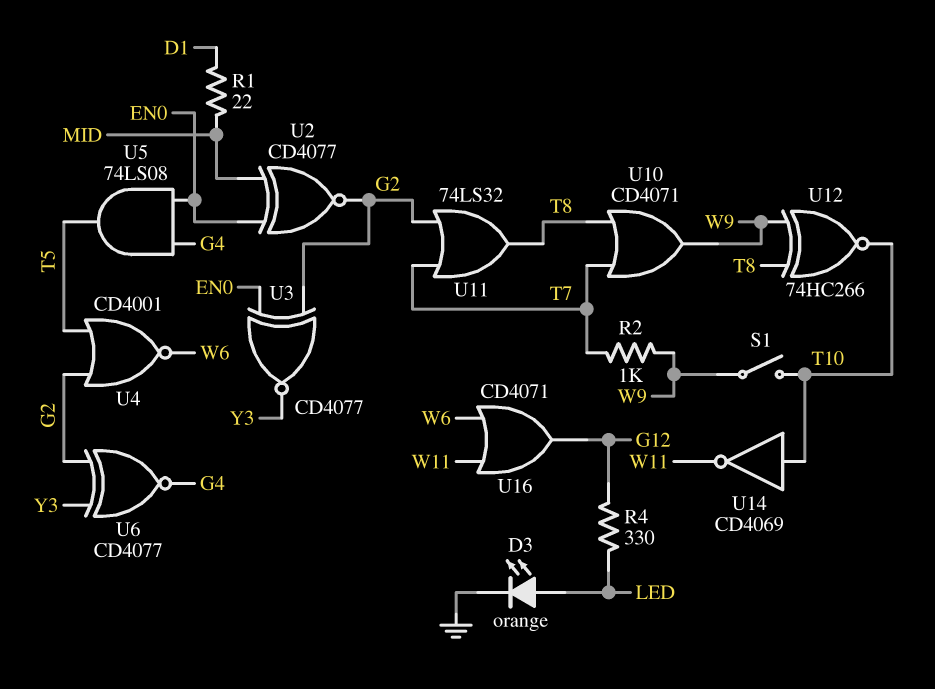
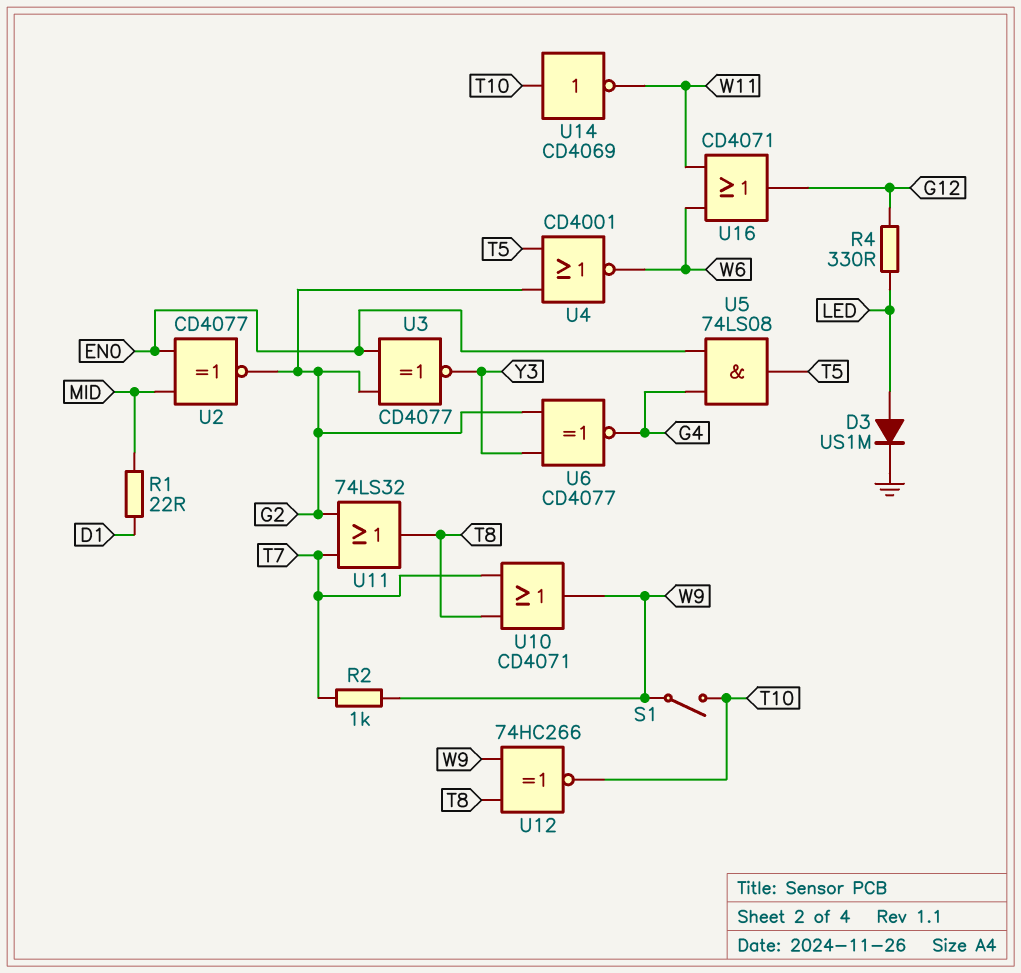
D3: LED orange (A LED, K GND) -> diode US1M (A LED, K GND)

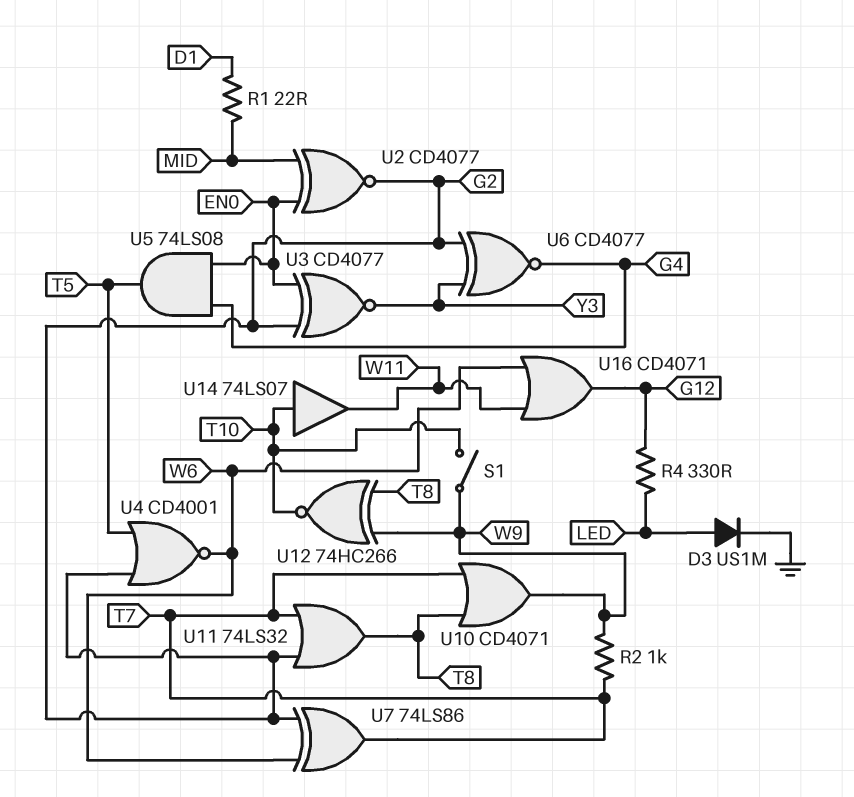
U7: none -> XOR 74LS86 (in G2, in W6, out T7)
U14: NOT CD4069 (in T10, out W11) -> buffer 74LS07 (in T10, out W11)

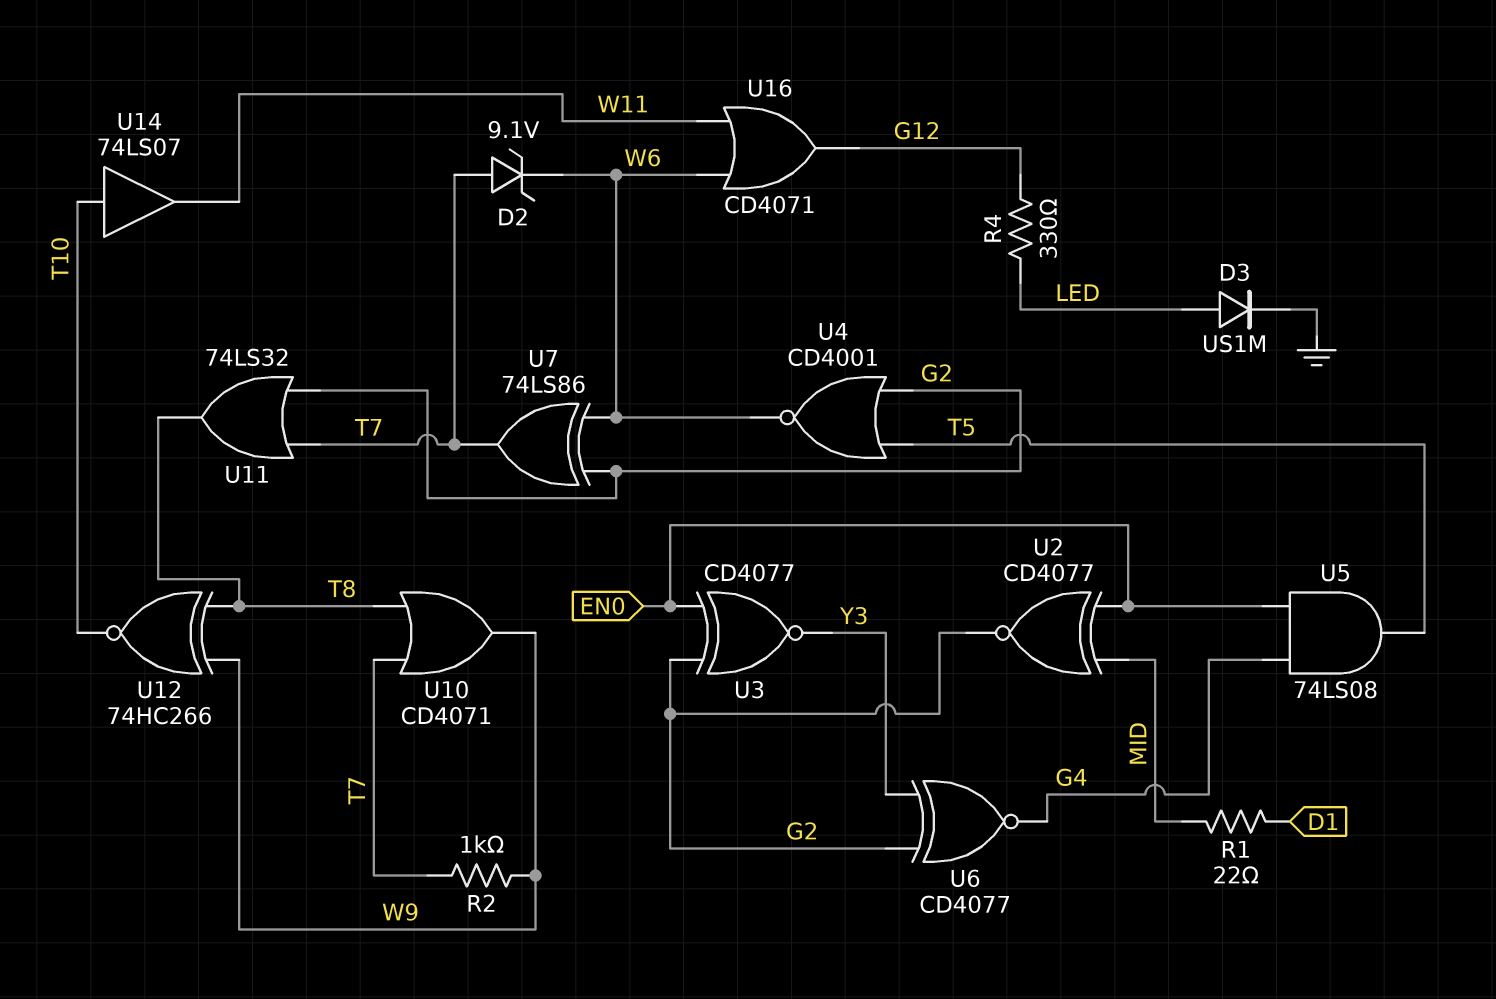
D2: none -> zener 9.1V (A T7, K W6)
S1: switch (T10, W9) -> none

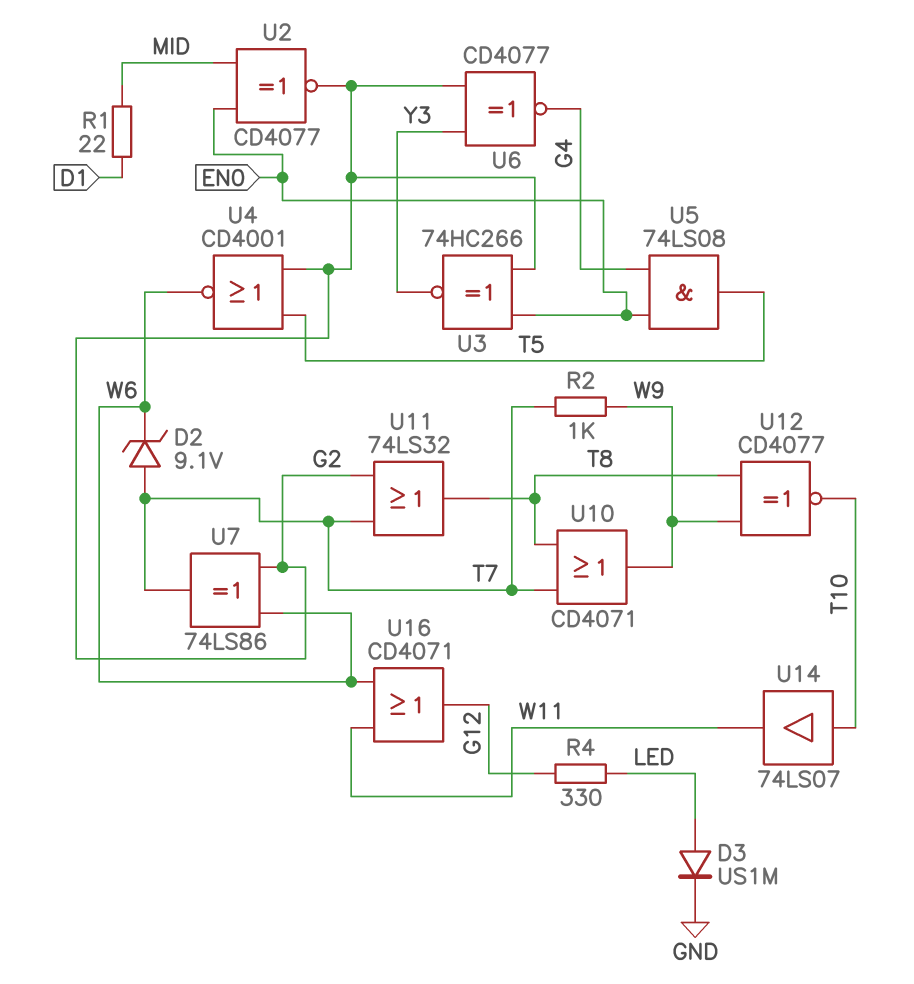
U3: XNOR CD4077 (in EN0, in G2, out Y3) -> XNOR 74HC266 (in EN0, in G2, out Y3)
U12: XNOR 74HC266 (in T8, in W9, out T10) -> XNOR CD4077 (in T8, in W9, out T10)

